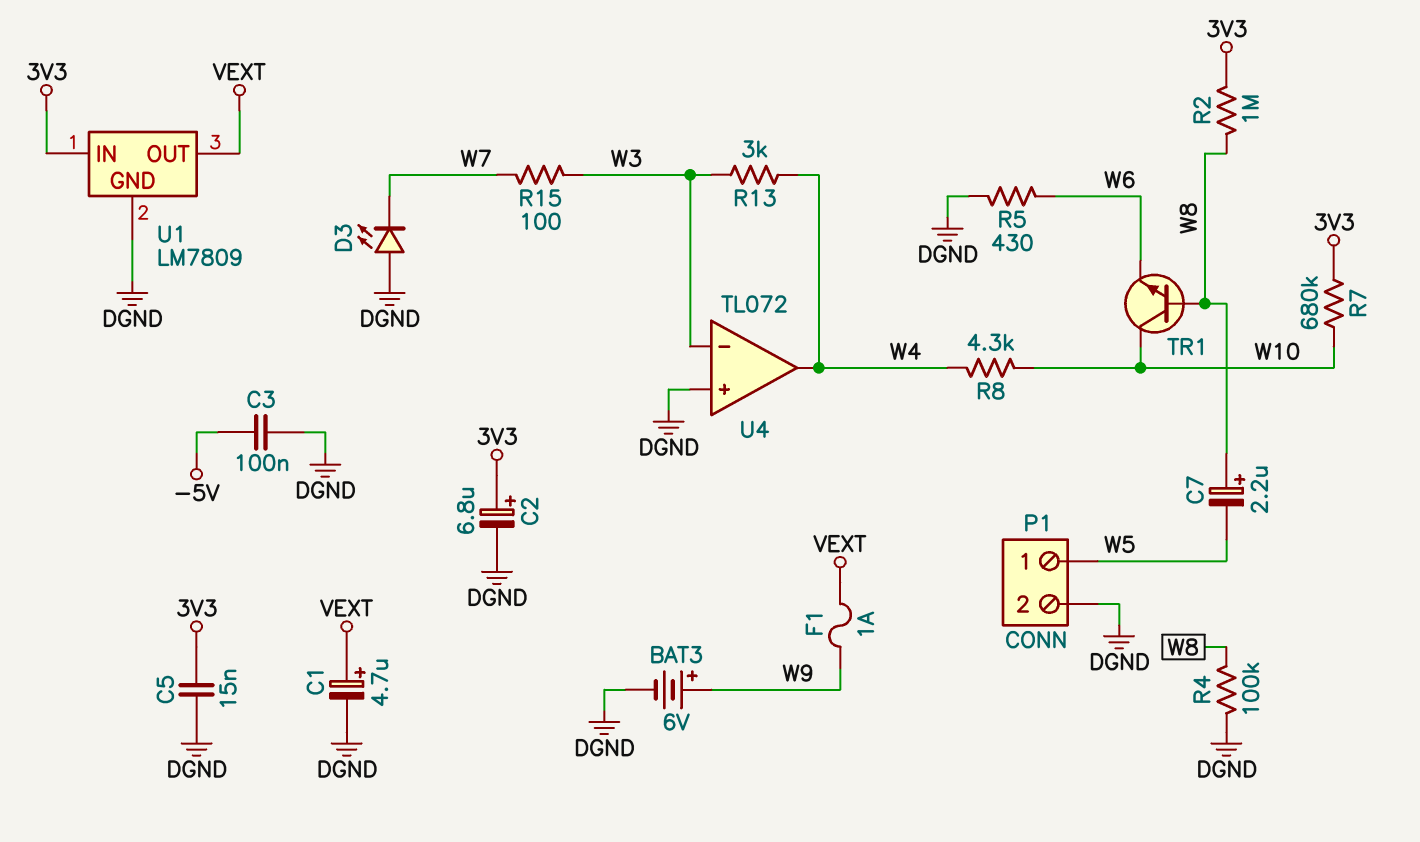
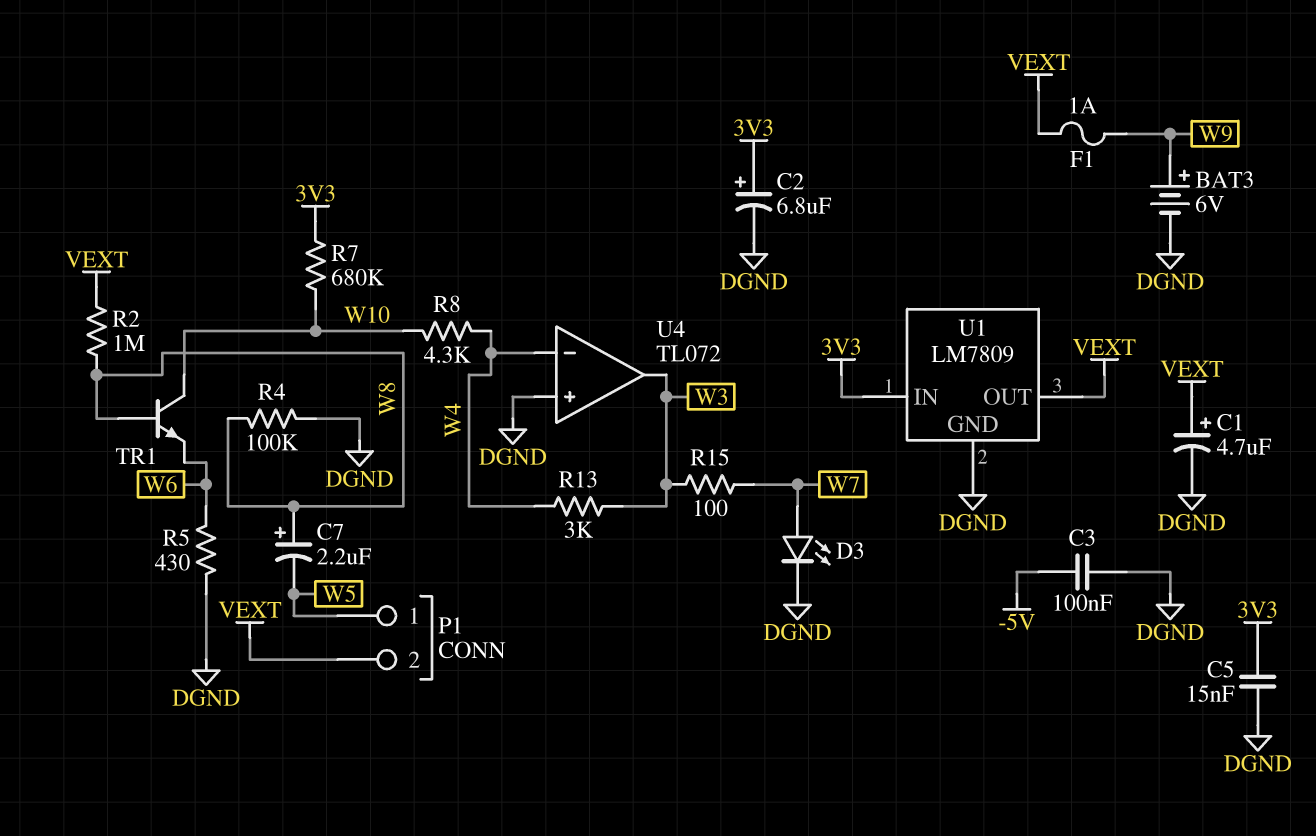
D3: LED (A DGND, K W7) -> LED (A W7, K DGND)
P1 pin 2: DGND -> VEXT
R2: 1M (3V3, W8) -> 1M (VEXT, W8)
U4 pin in-: W3 -> W4
U4 pin out: W4 -> W3

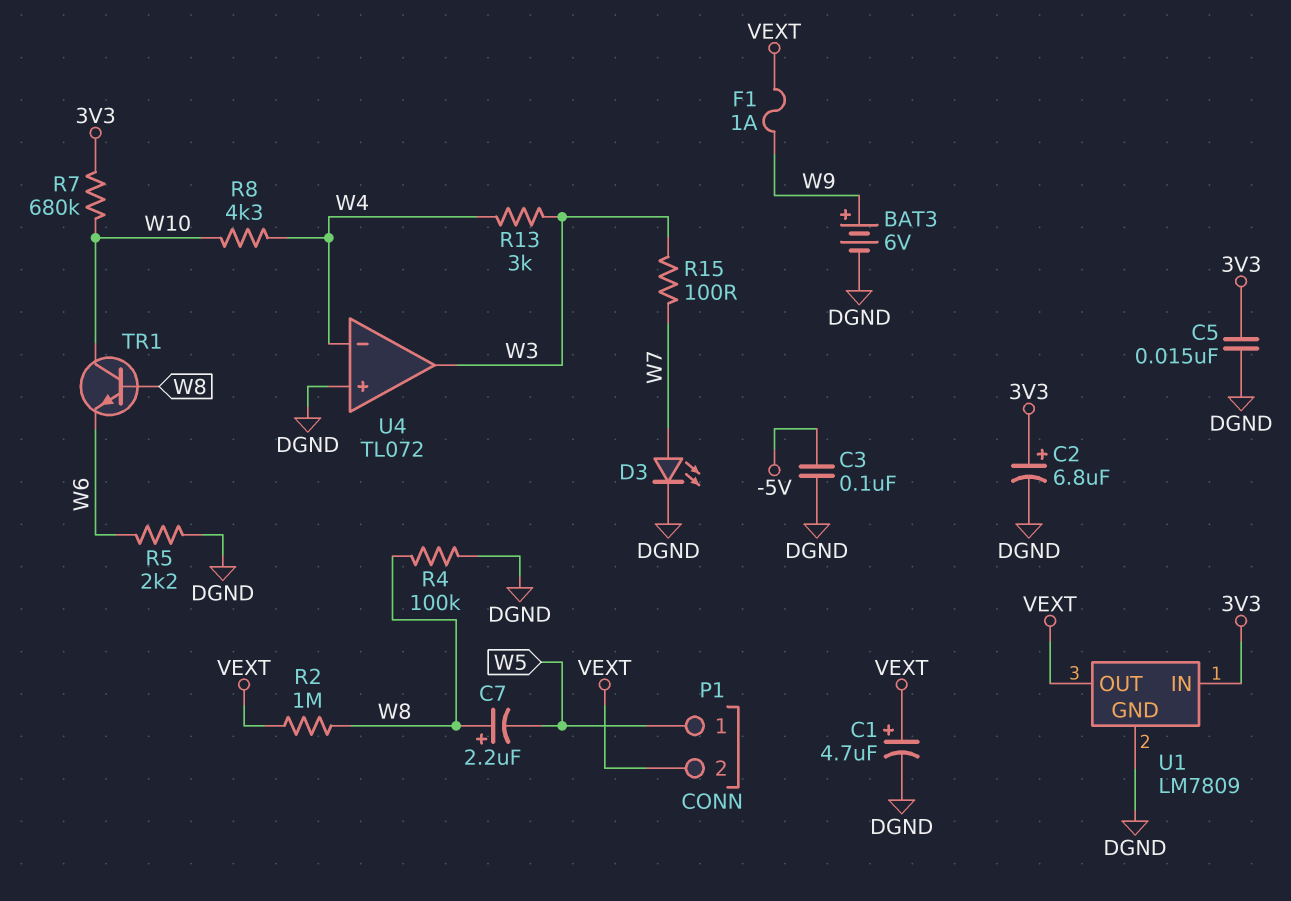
R5: 430 (DGND, W6) -> 2.2k (DGND, W6)

